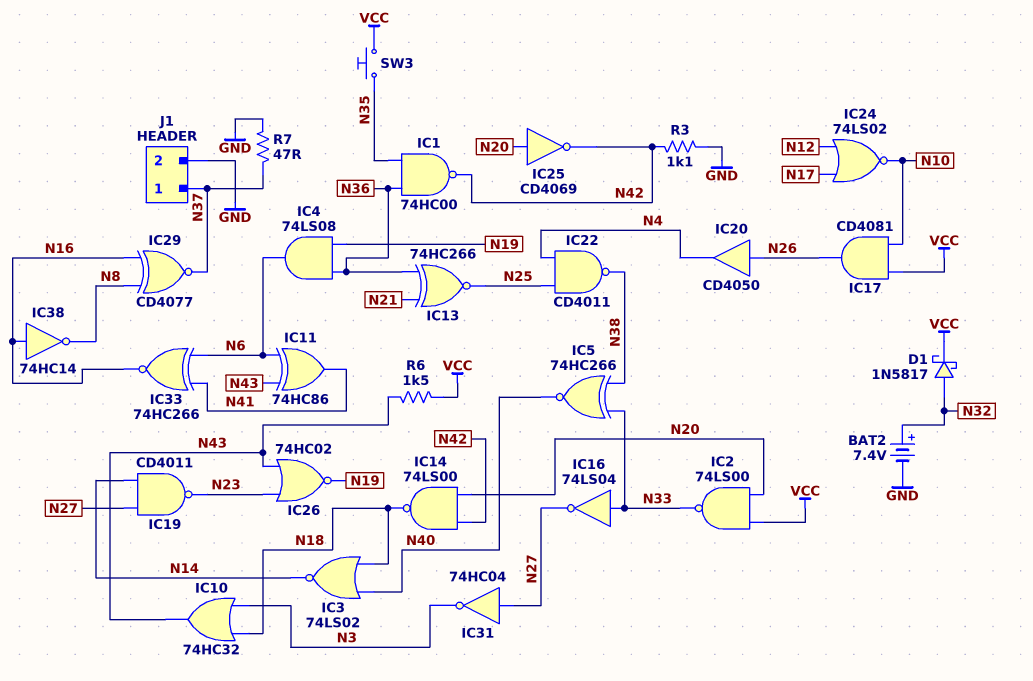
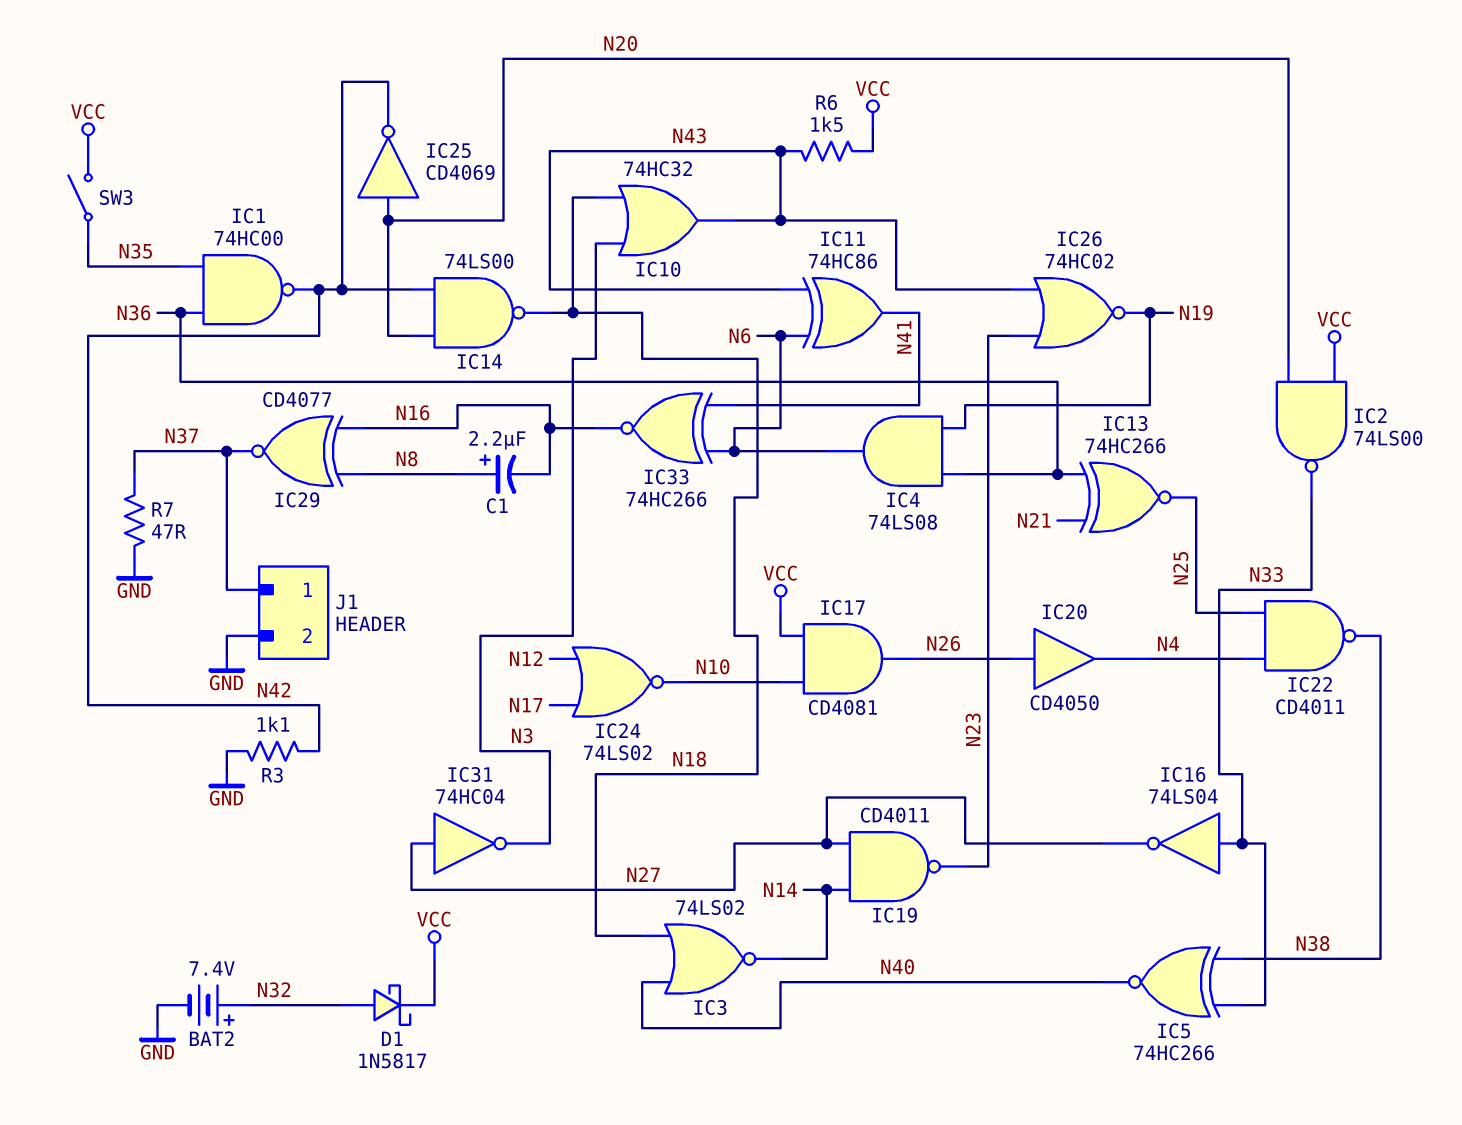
C1: none -> 2.2uF (plus N8, minus N16)
IC38: NOT 74HC14 (in N16, out N8) -> none
SW3: button (N35, VCC) -> switch (N35, VCC)

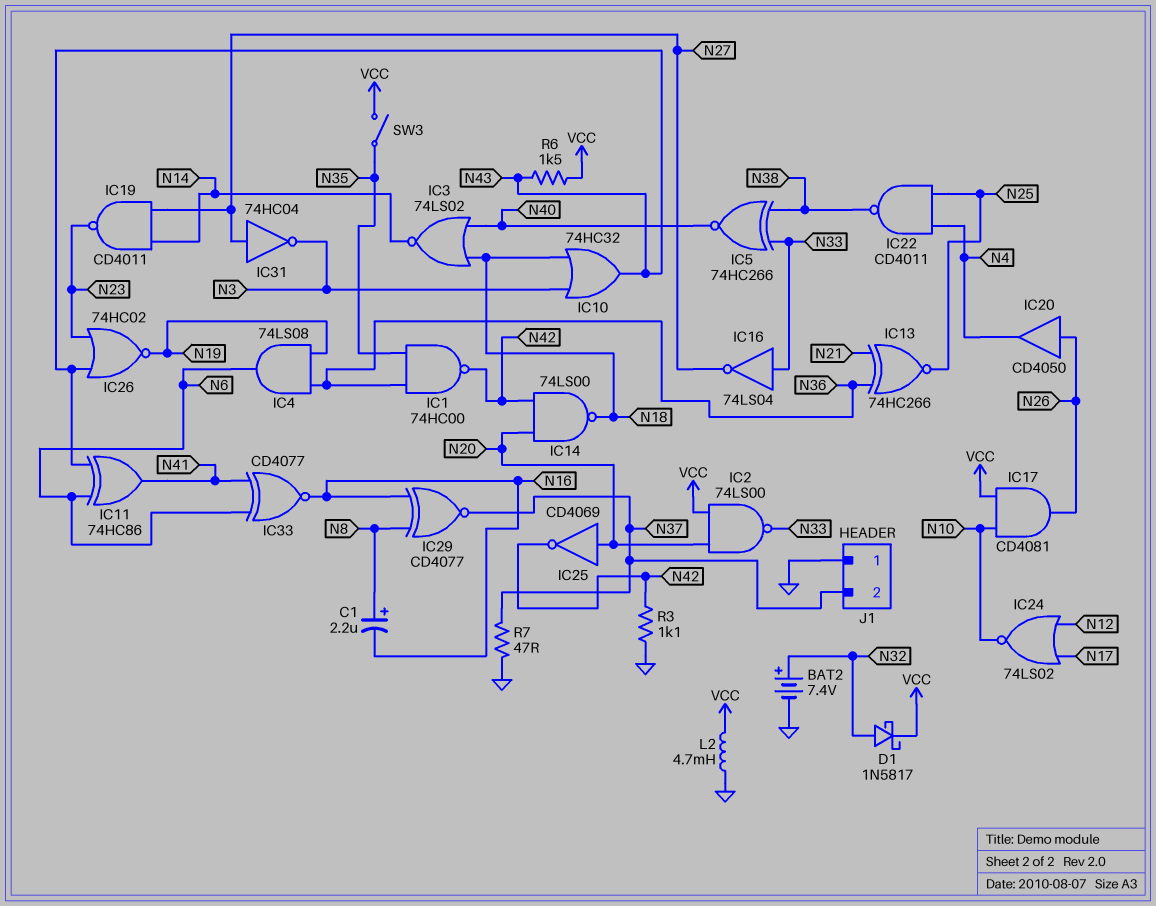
IC33: XNOR 74HC266 (in N6, in N41, out N16) -> XNOR CD4077 (in N6, in N41, out N16)
J1 pin 1: N37 -> GND
J1 pin 2: GND -> N37
L2: none -> 4.7mH (GND, VCC)

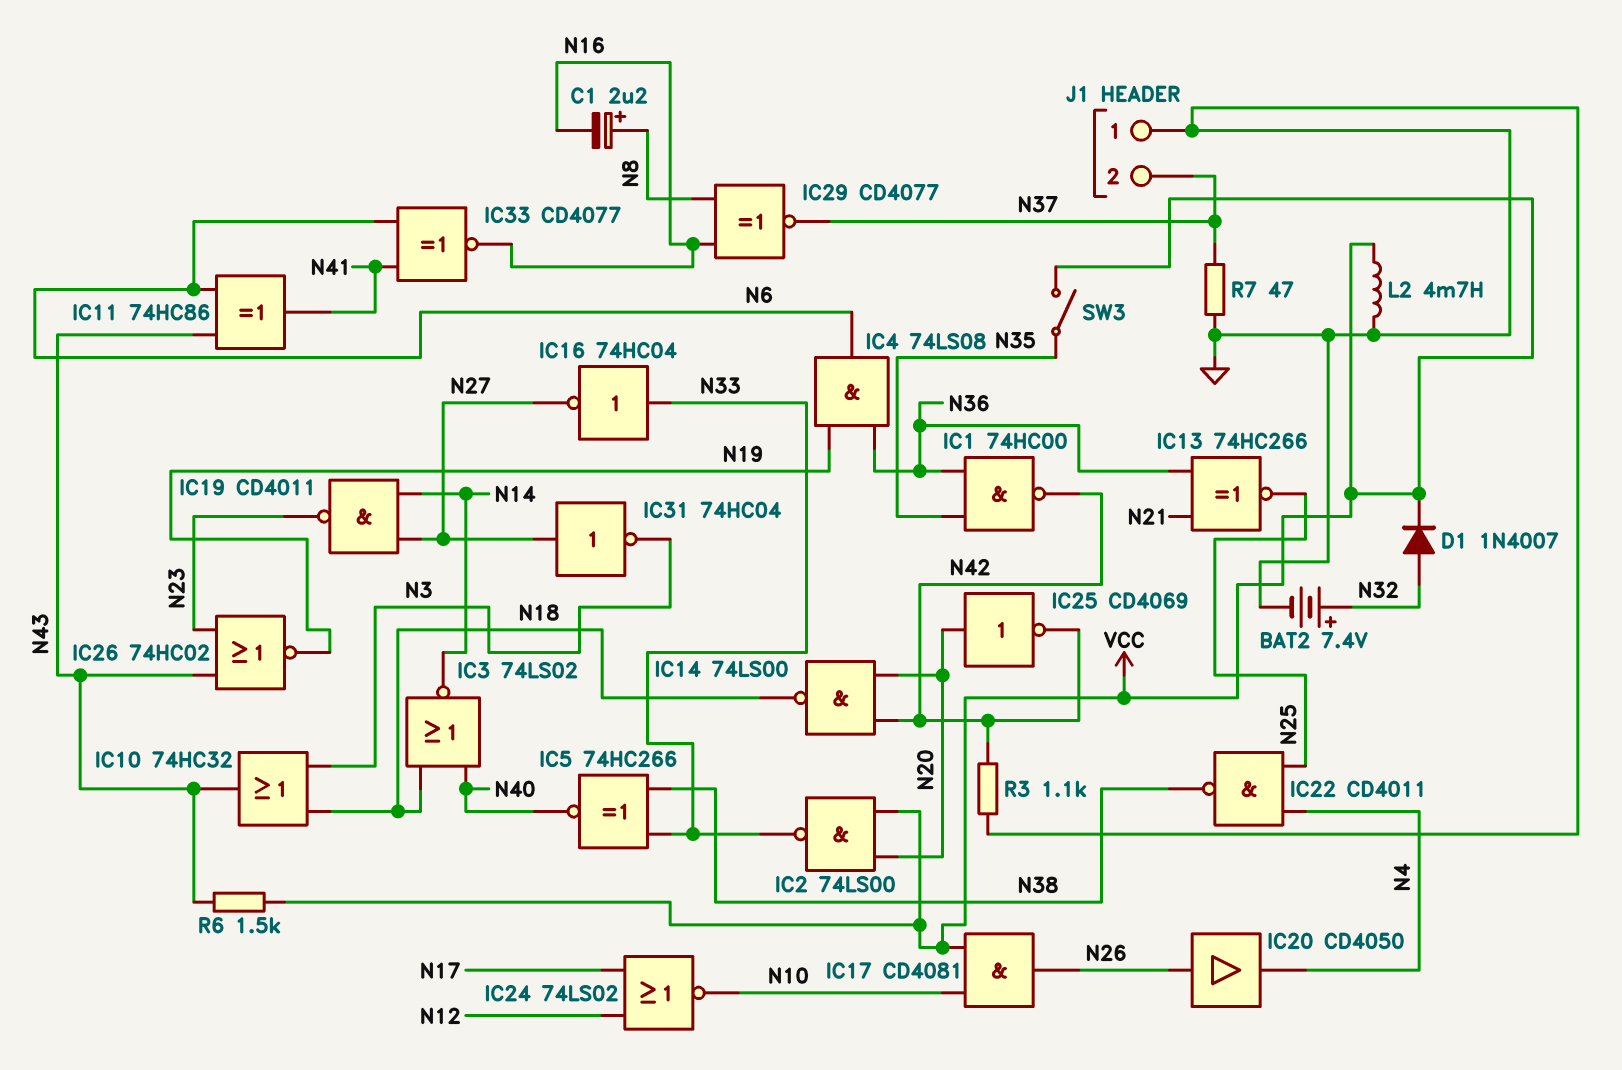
D1: schottky 1N5817 (A N32, K VCC) -> diode 1N4007 (A N32, K VCC)
IC16: NOT 74LS04 (in N33, out N27) -> NOT 74HC04 (in N33, out N27)

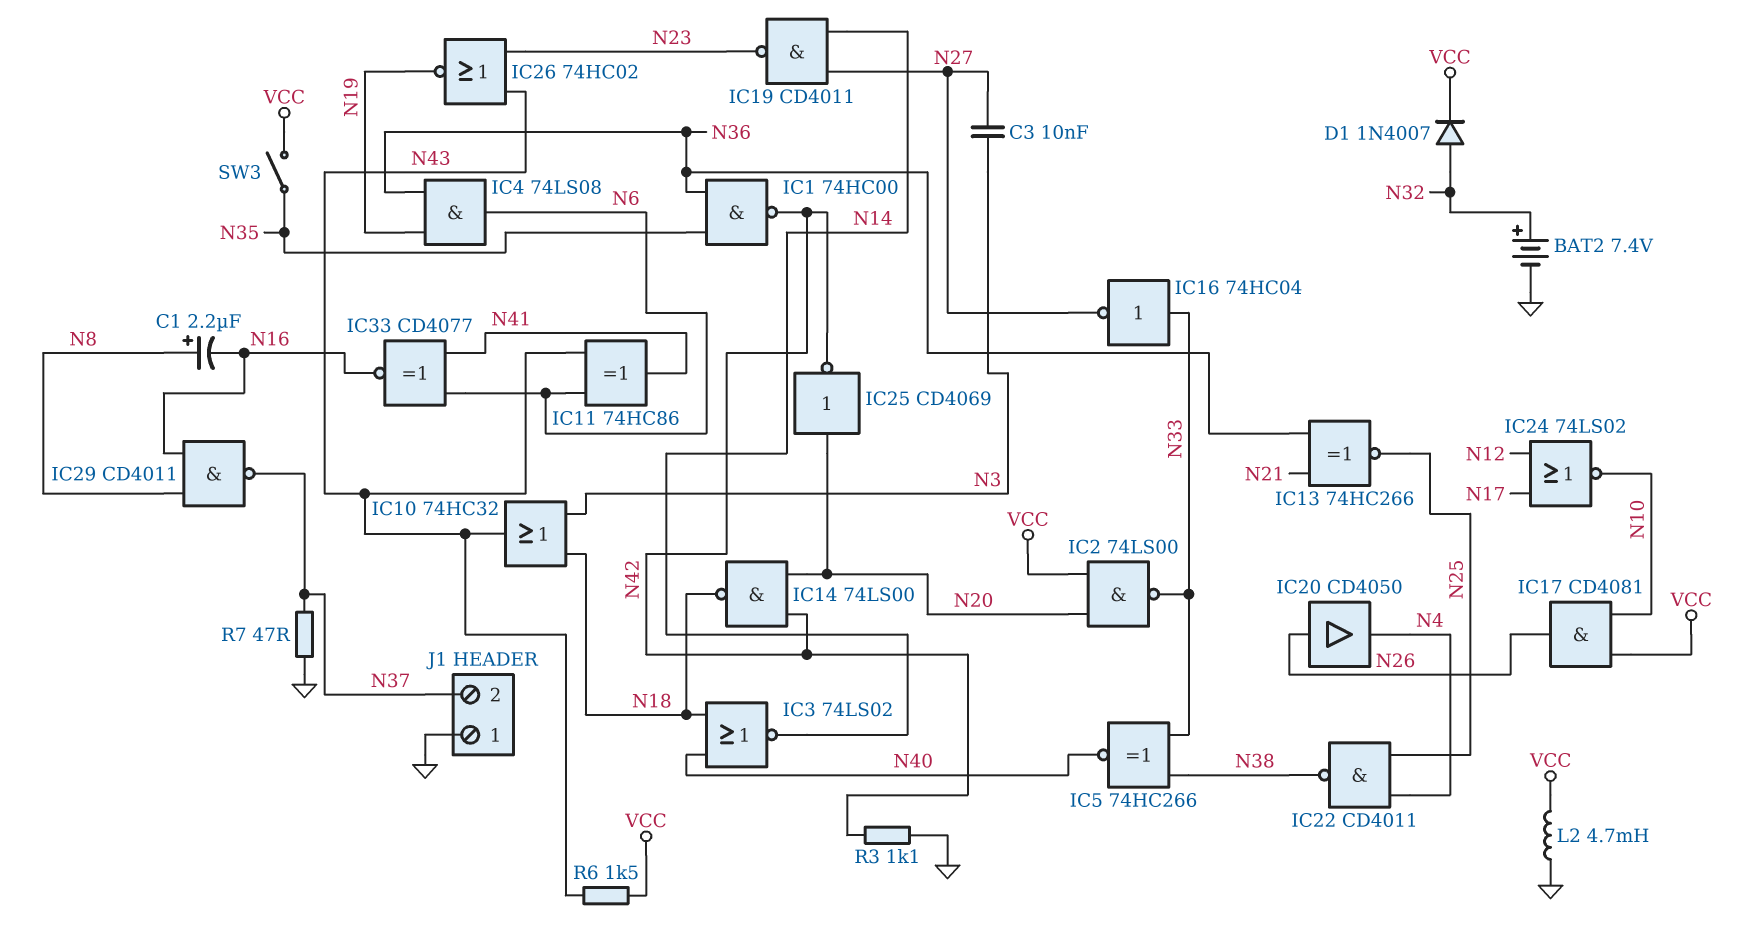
C3: none -> 10nF (N3, N27)
IC29: XNOR CD4077 (in N8, in N16, out N37) -> NAND CD4011 (in N8, in N16, out N37)
IC31: NOT 74HC04 (in N27, out N3) -> none

